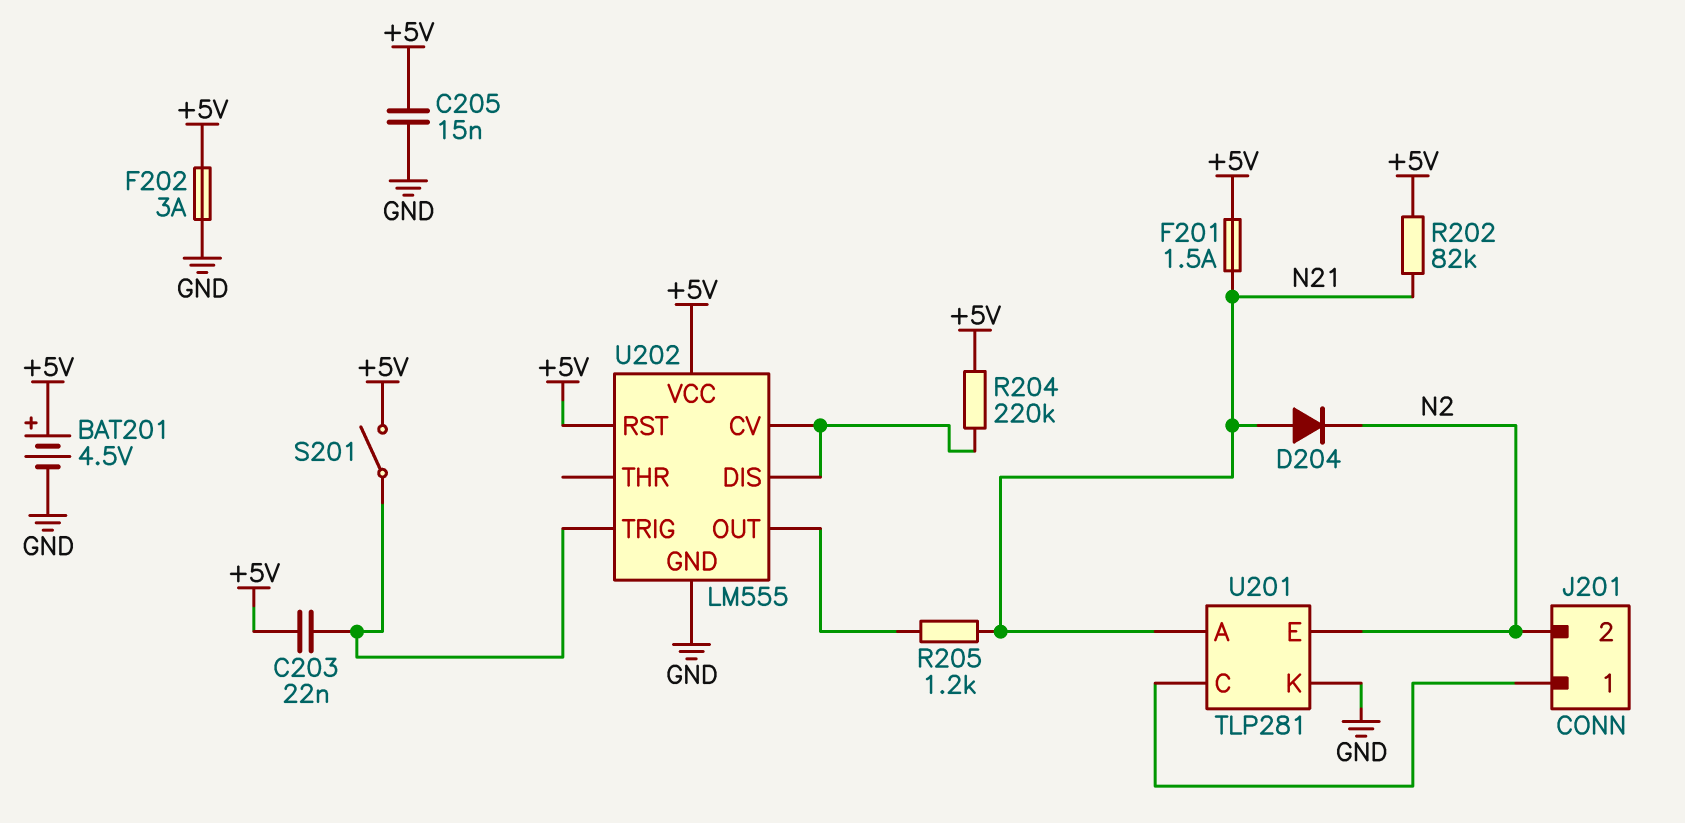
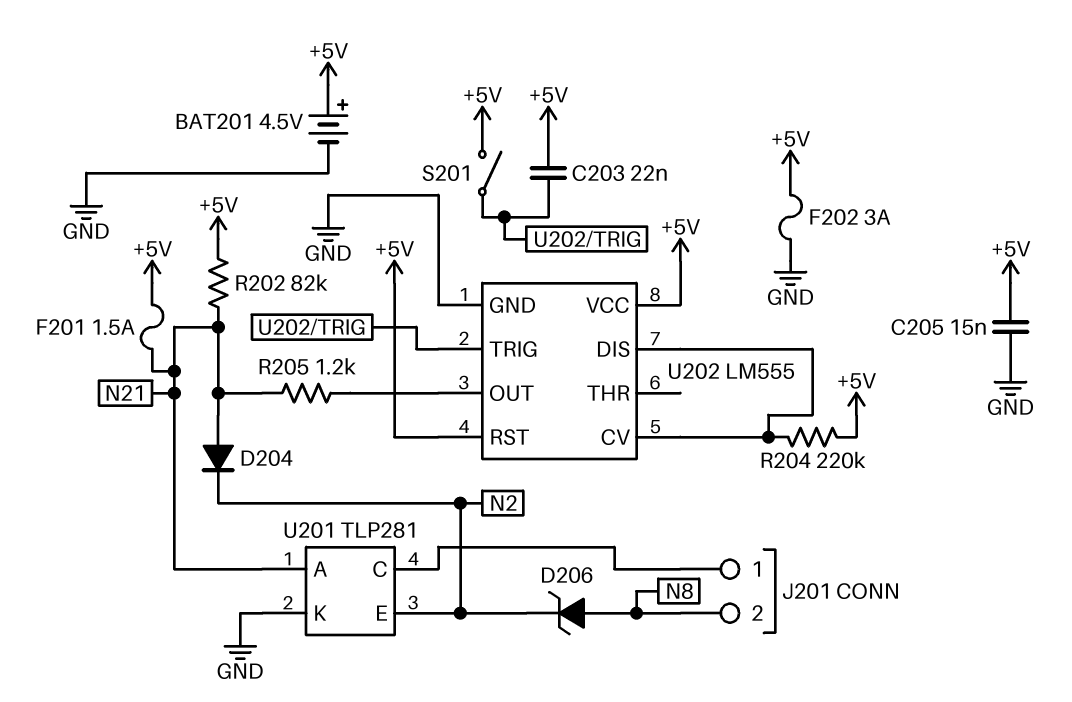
D206: none -> zener (A N8, K N2)
J201 pin 2: N2 -> N8

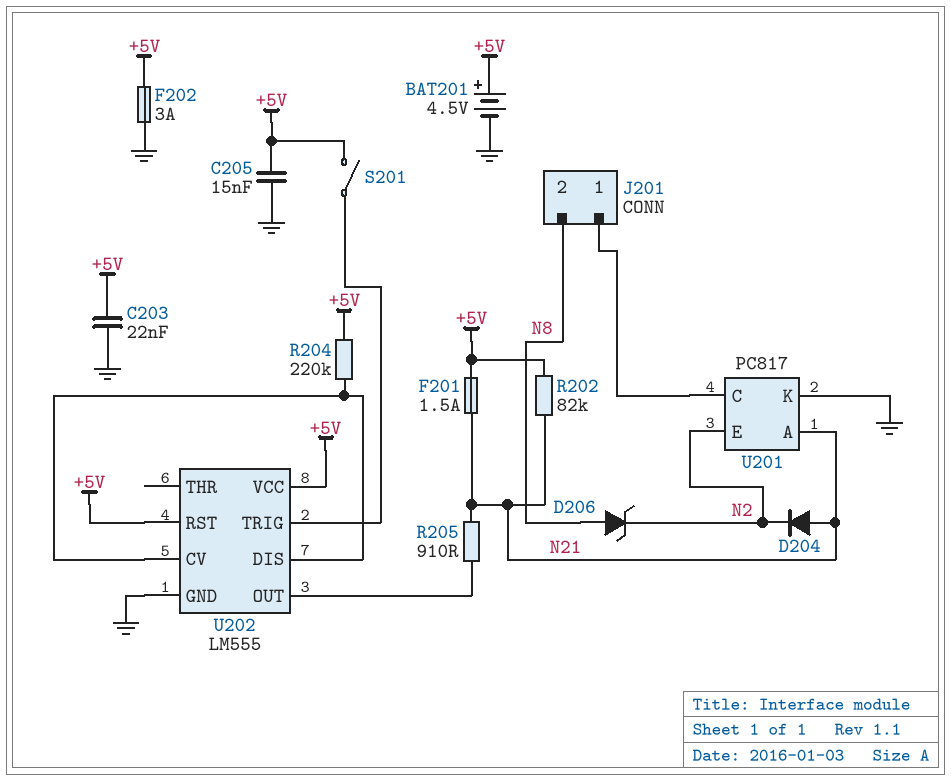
C203: 22nF (+5V, U202/TRIG) -> 22nF (+5V, GND)
R205: 1.2k (N21, U202/OUT) -> 910 (N21, U202/OUT)
U201: TLP281 -> PC817

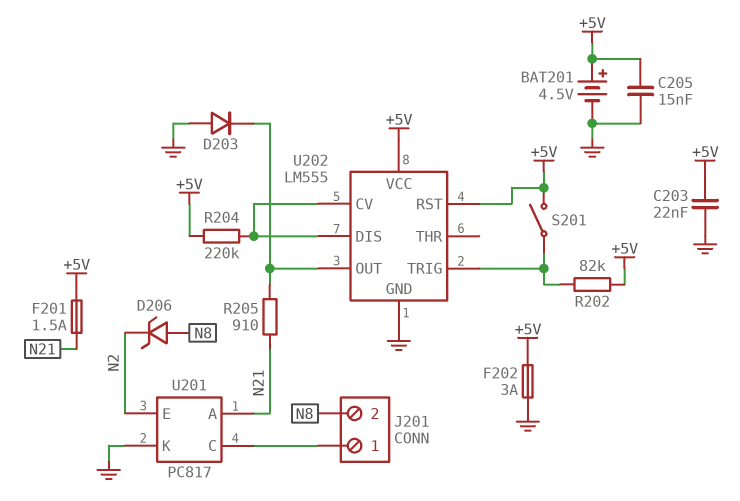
D203: none -> diode (A GND, K U202/OUT)
D204: diode (A N21, K N2) -> none
R202: 82k (+5V, N21) -> 82k (+5V, U202/TRIG)

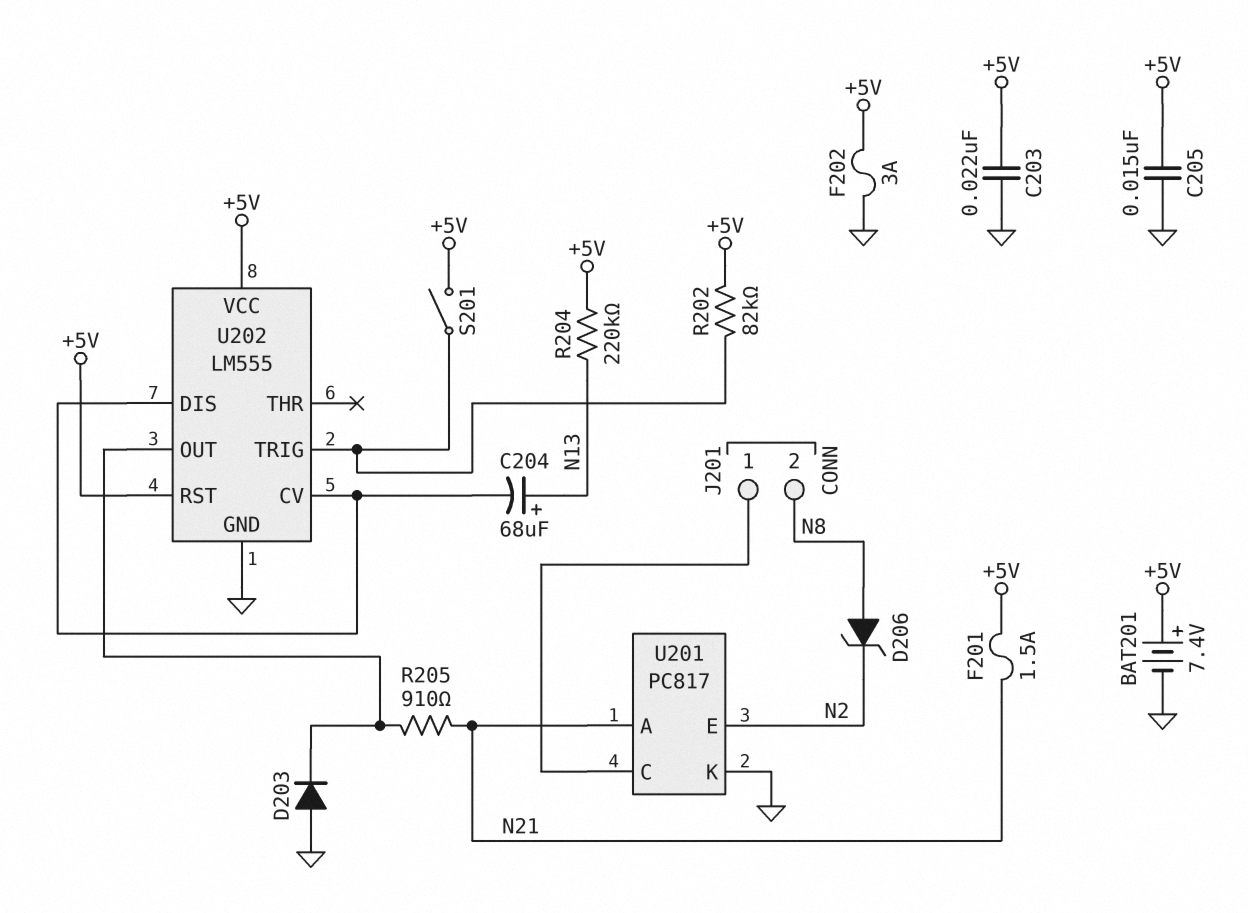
BAT201: 4.5V (plus +5V, minus GND) -> 7.4V (plus +5V, minus GND)
C204: none -> 68uF (plus N13, minus U202/CV)
R204: 220k (+5V, U202/CV) -> 220k (+5V, N13)

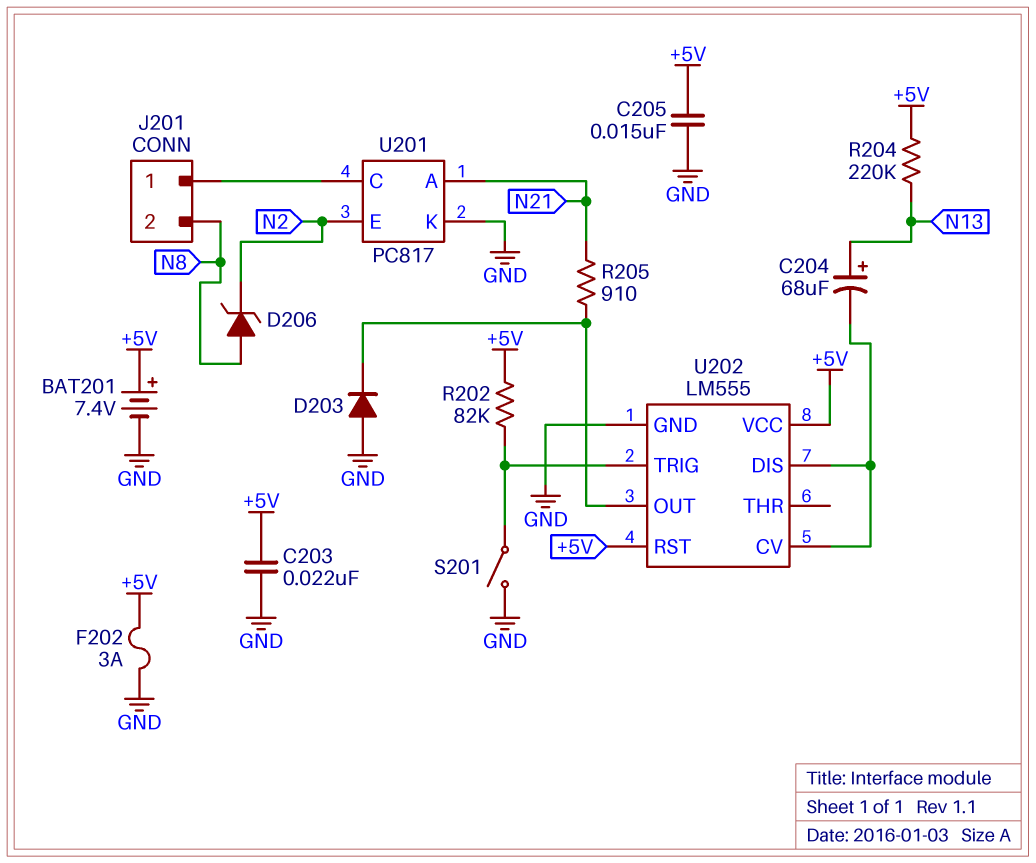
F201: 1.5A (+5V, N21) -> none
S201: switch (+5V, U202/TRIG) -> switch (GND, U202/TRIG)

